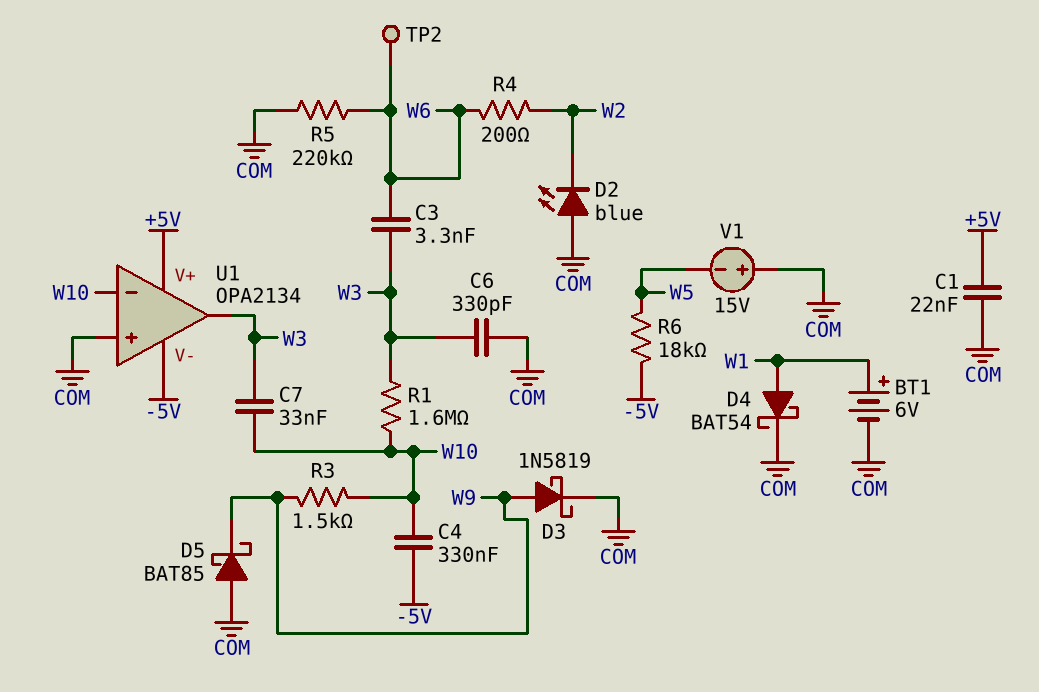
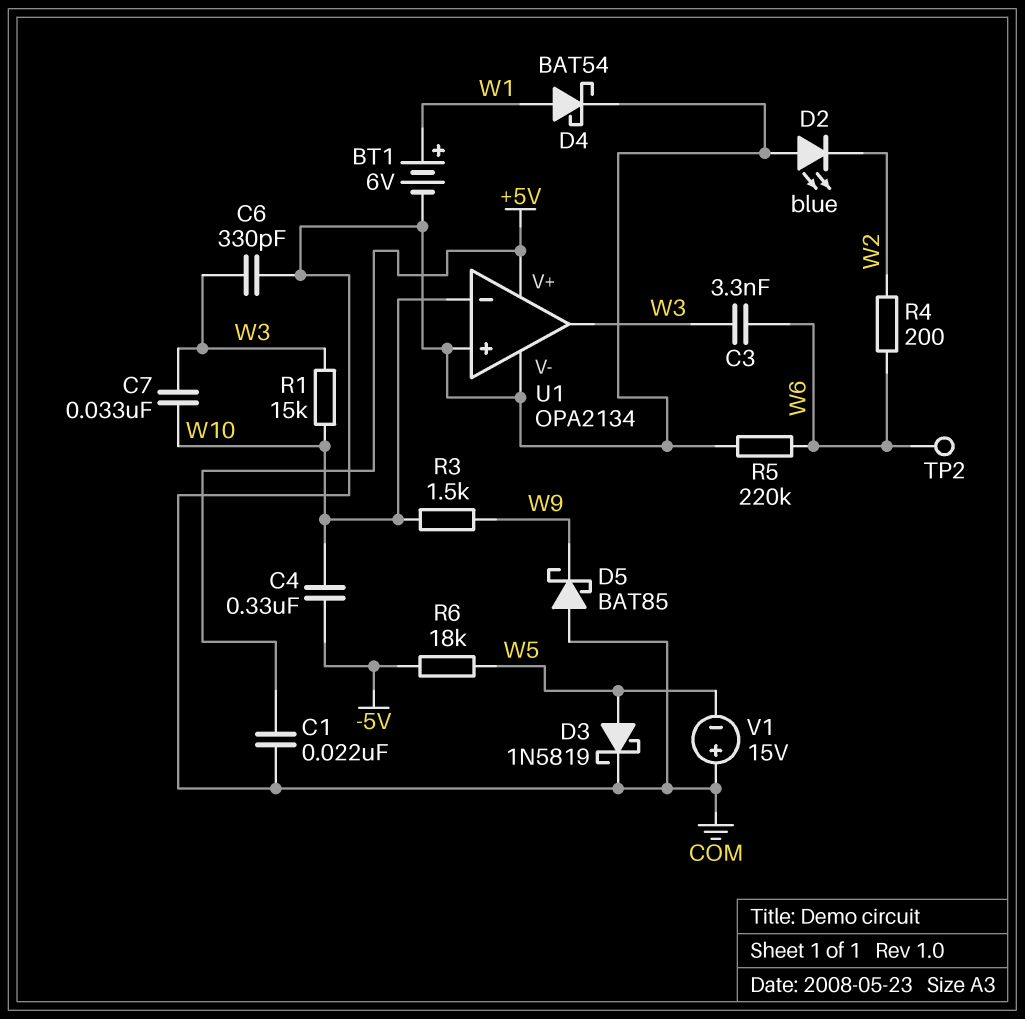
D3: schottky 1N5819 (A W9, K COM) -> schottky 1N5819 (A W5, K COM)
R1: 1.6M (W3, W10) -> 15k (W3, W10)
U1 pin V-: -5V -> COM

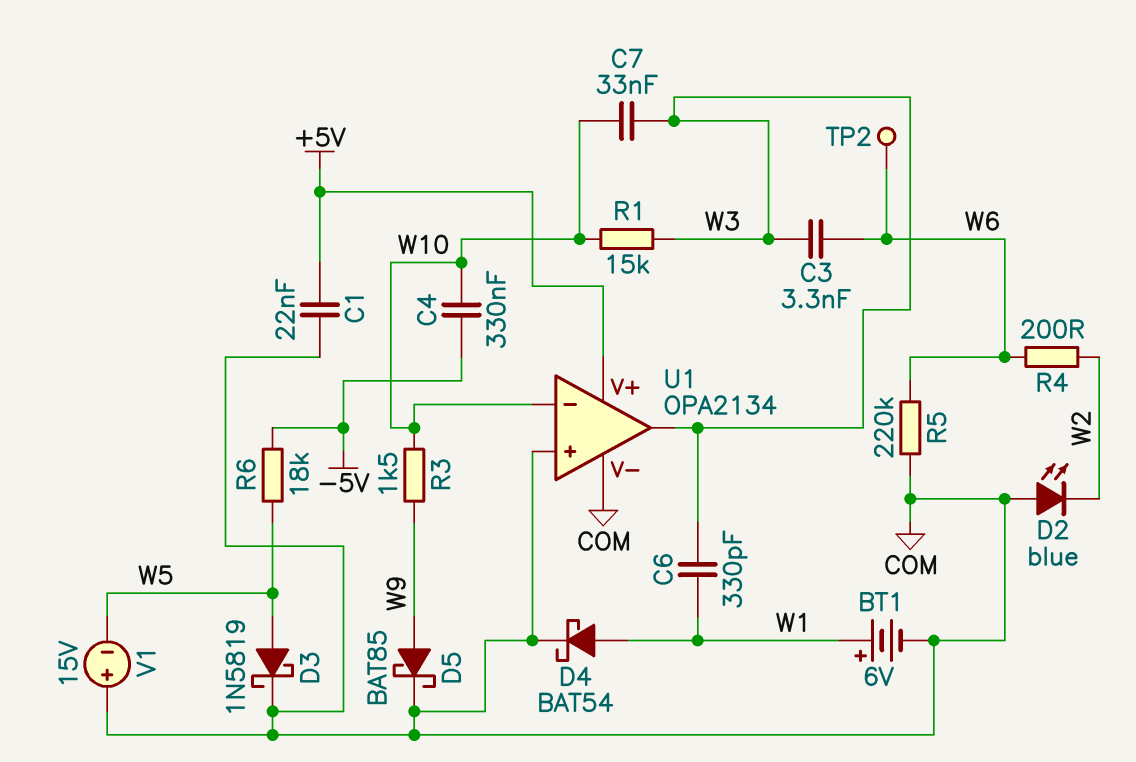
C6: 330pF (COM, W3) -> 330pF (W1, W3)
D5: schottky BAT85 (A COM, K W9) -> schottky BAT85 (A W9, K COM)

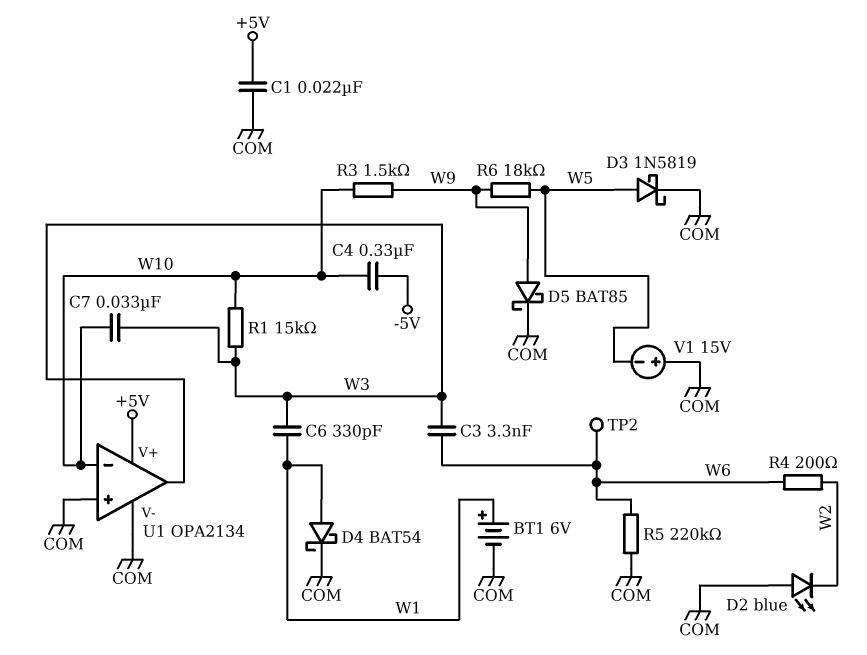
R6: 18k (-5V, W5) -> 18k (W5, W9)

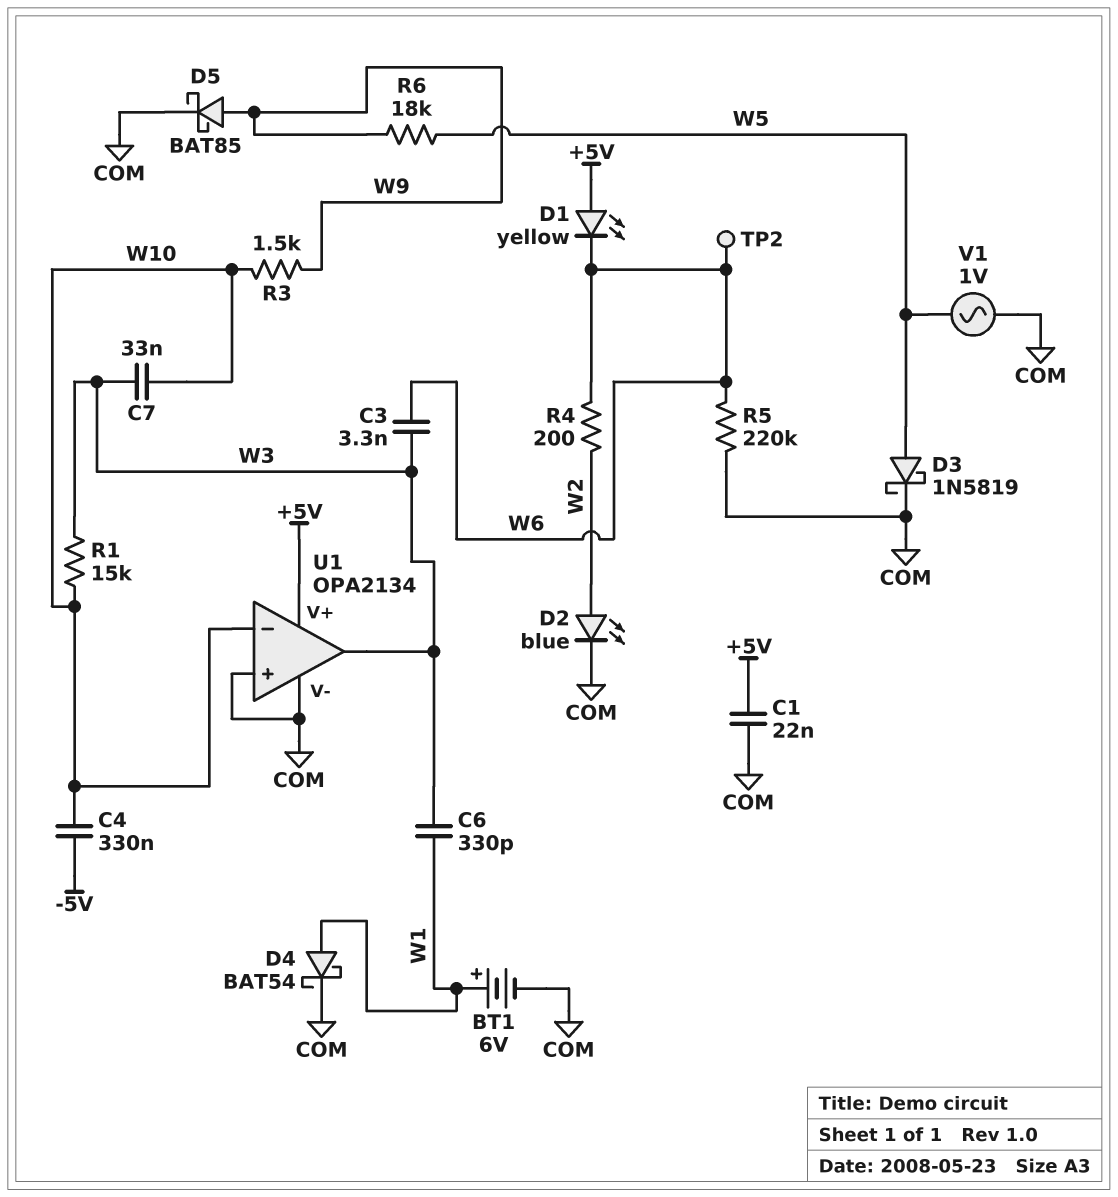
D1: none -> LED yellow (A +5V, K W6)
D2: LED blue (A COM, K W2) -> LED blue (A W2, K COM)
V1: 15V (plus COM, minus W5) -> AC 1V (COM, W5)

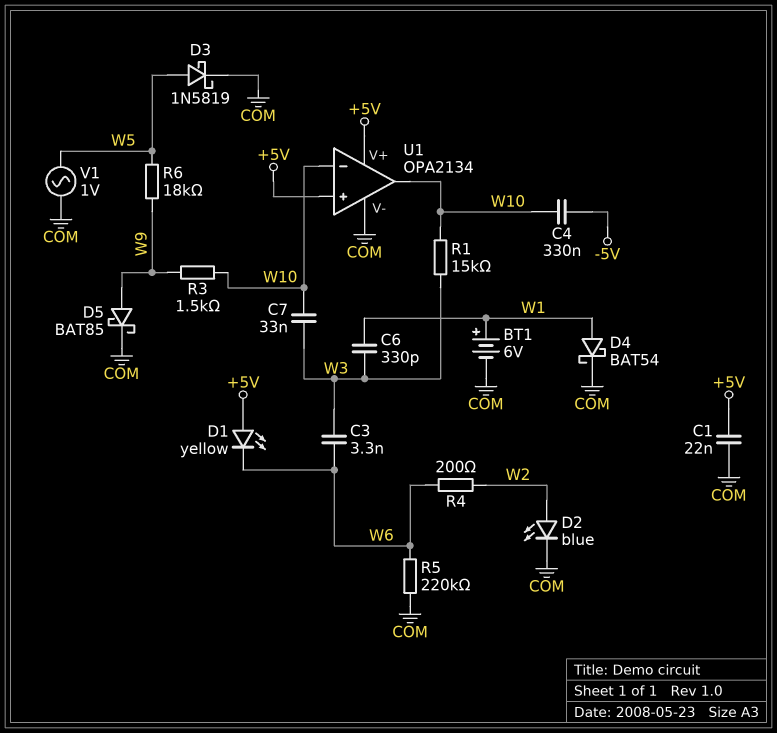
TP2: test point (W6) -> none
U1 pin in+: COM -> +5V
U1 pin out: W3 -> W10

